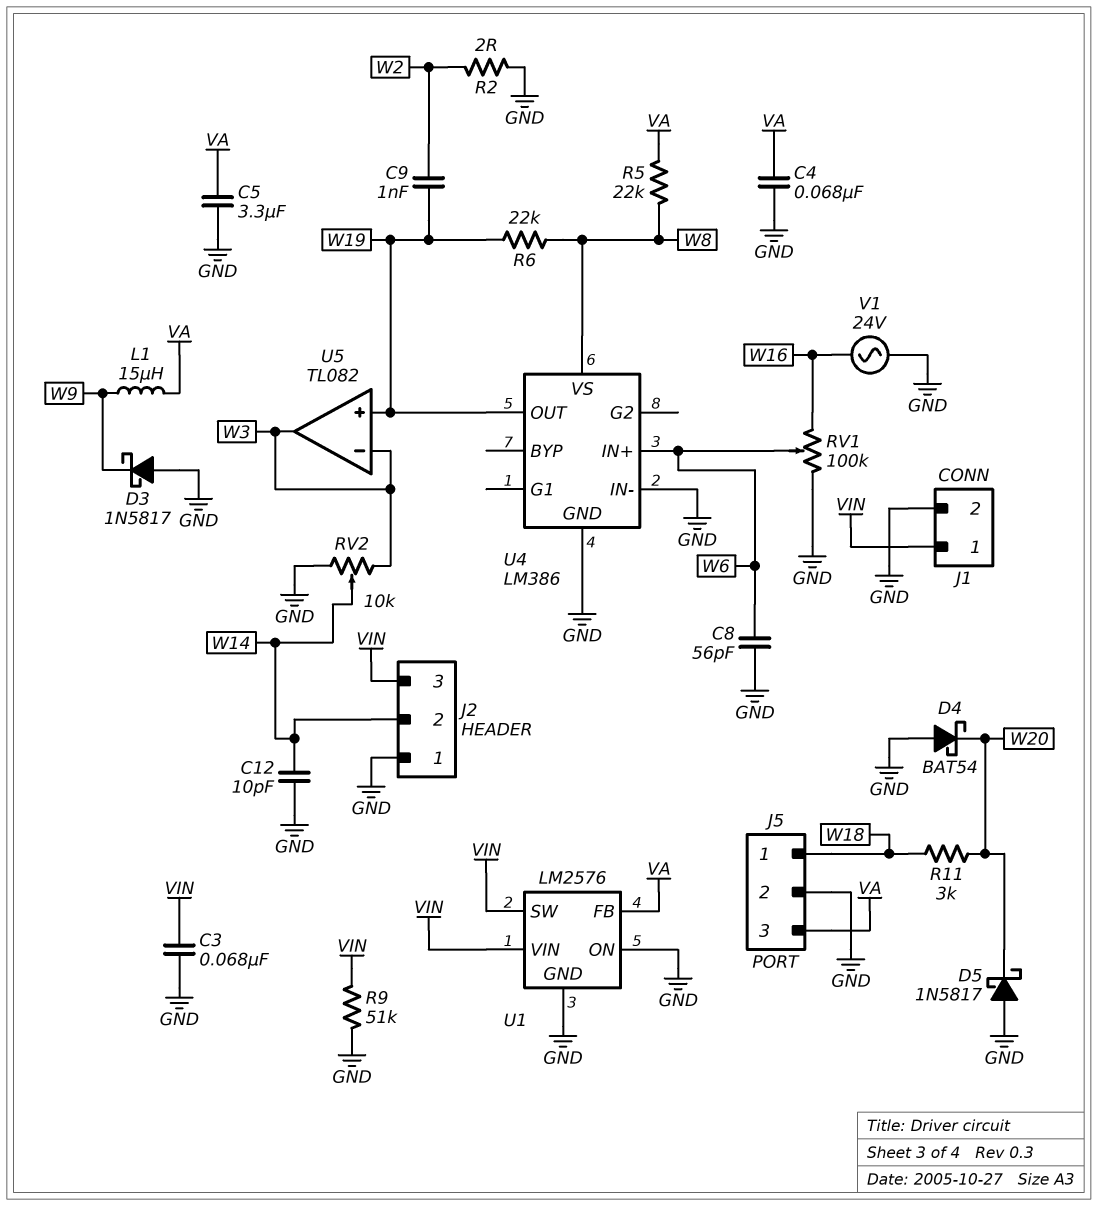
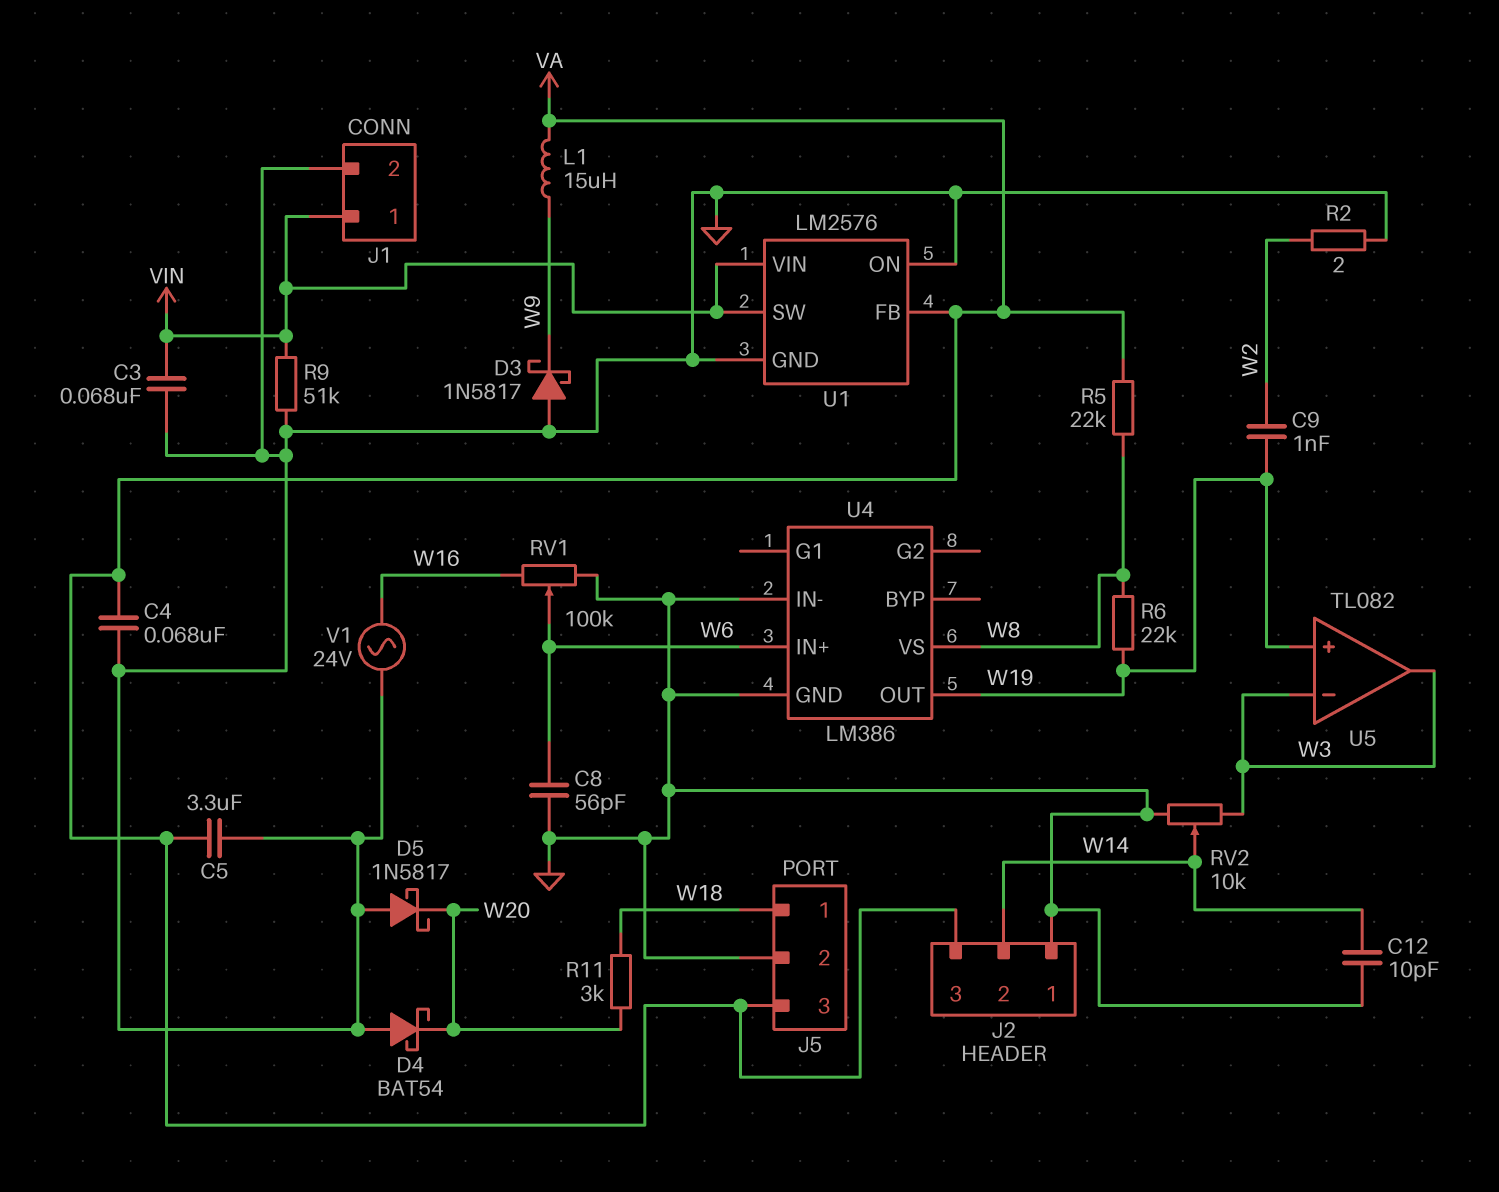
J2 pin 3: VIN -> VA

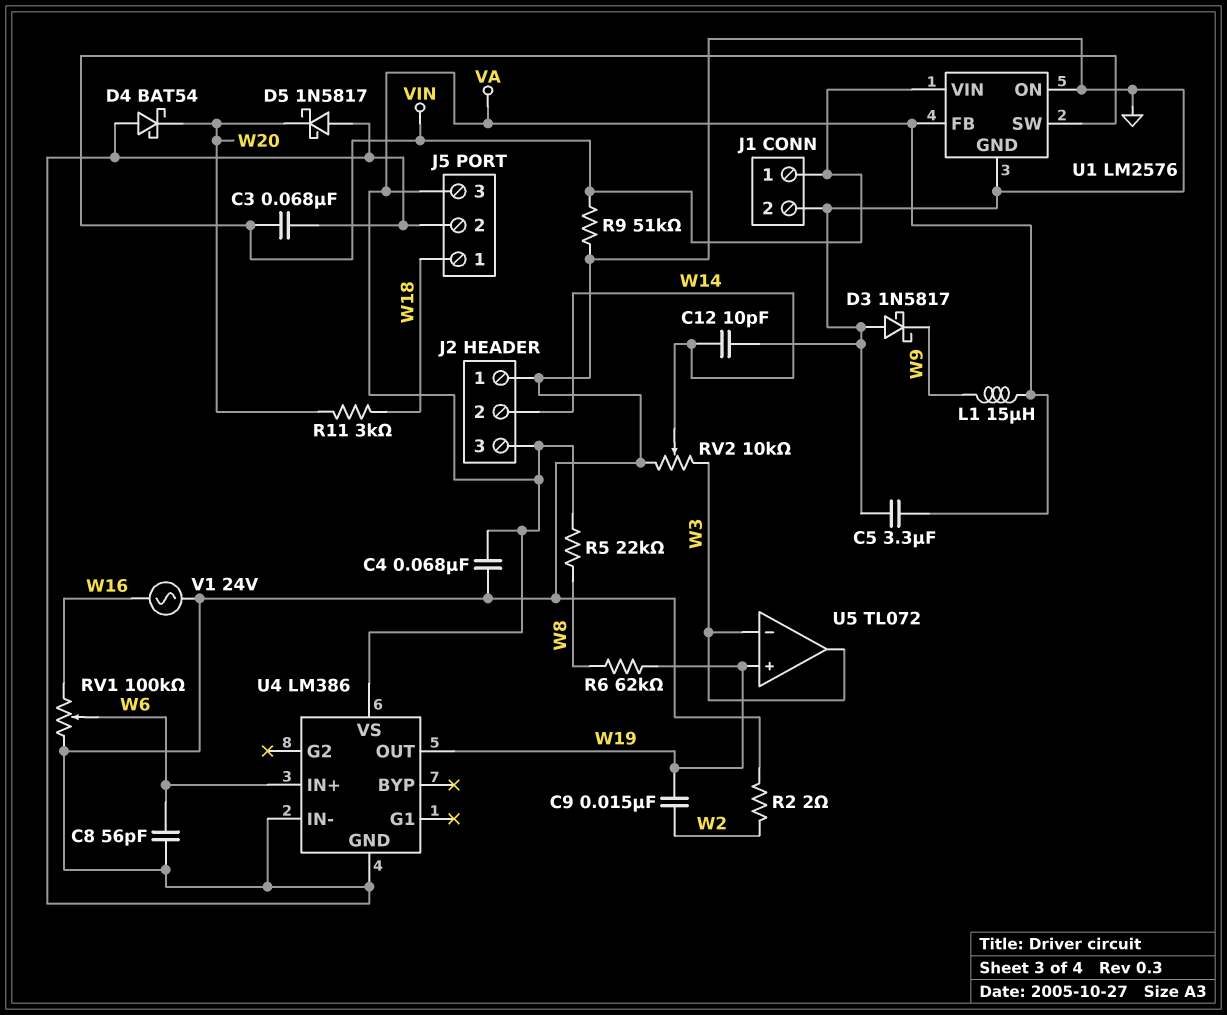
C9: 1nF (W2, W19) -> 15nF (W2, W19)
R6: 22k (W8, W19) -> 62k (W8, W19)
U4 pin VS: W8 -> VA
U5: TL082 -> TL072

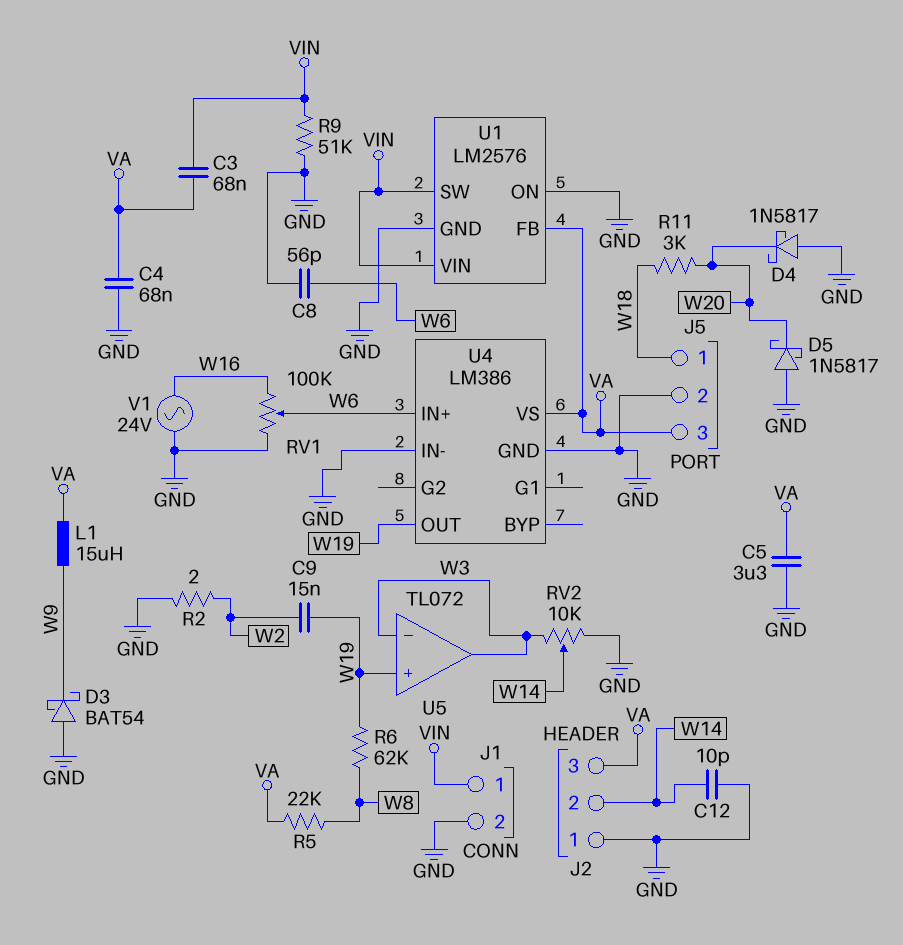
C3: 68nF (GND, VIN) -> 68nF (VA, VIN)
D3: schottky 1N5817 (A GND, K W9) -> schottky BAT54 (A GND, K W9)
D4: schottky BAT54 (A GND, K W20) -> schottky 1N5817 (A GND, K W20)

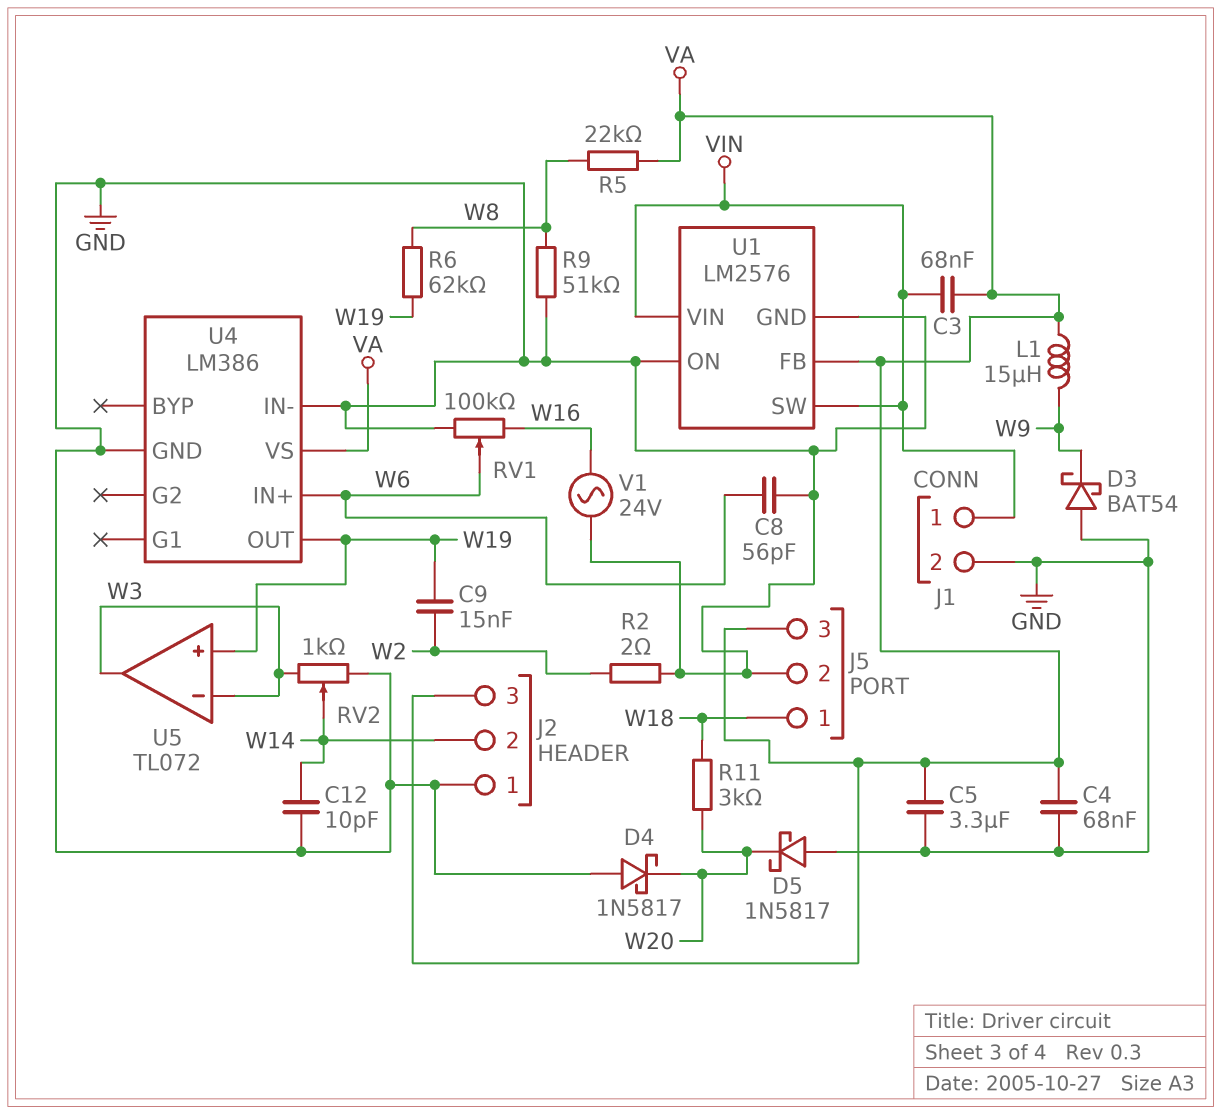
R9: 51k (GND, VIN) -> 51k (GND, W8)
RV2: 10k (GND, W3, wiper W14) -> 1k (GND, W3, wiper W14)

